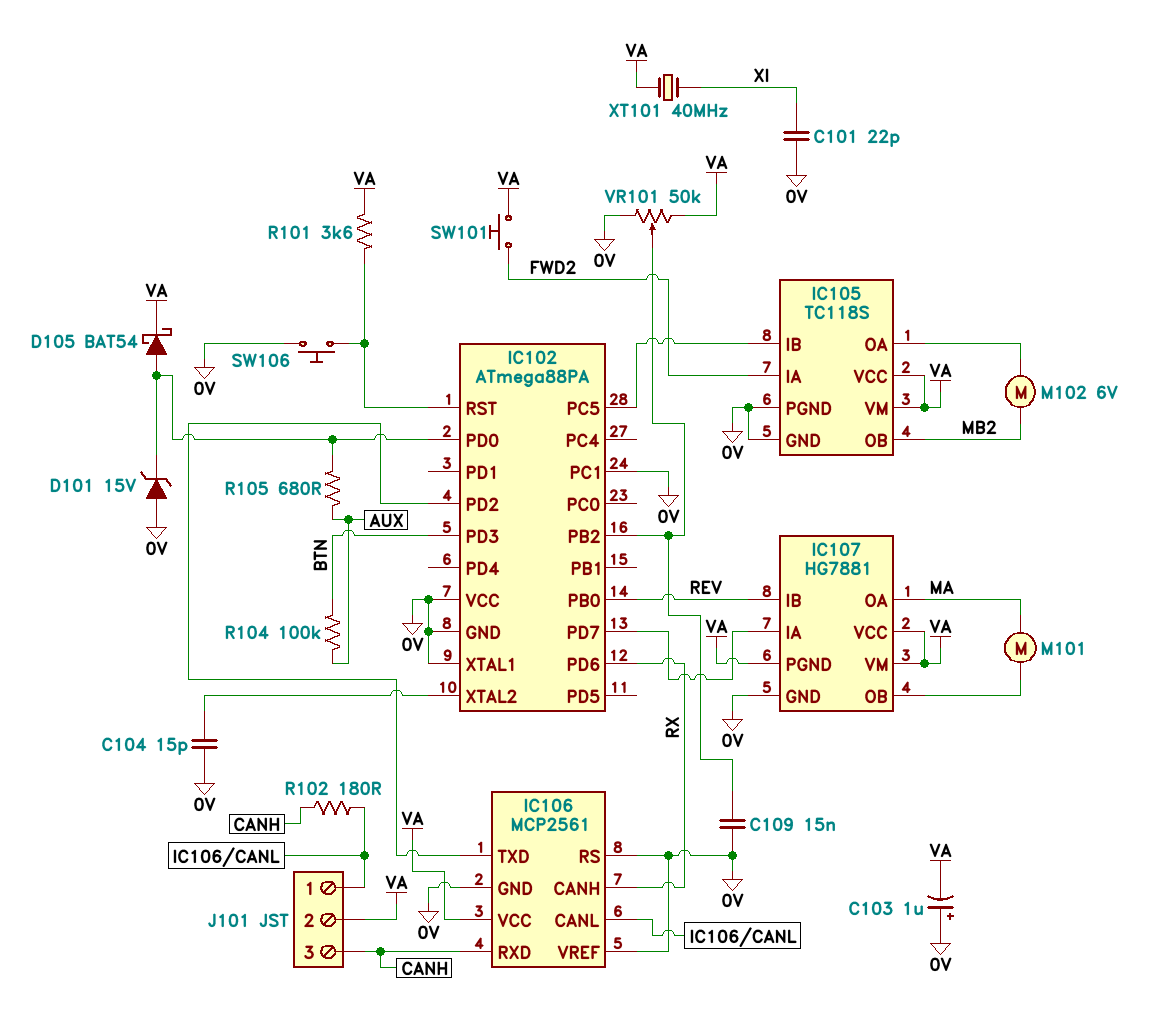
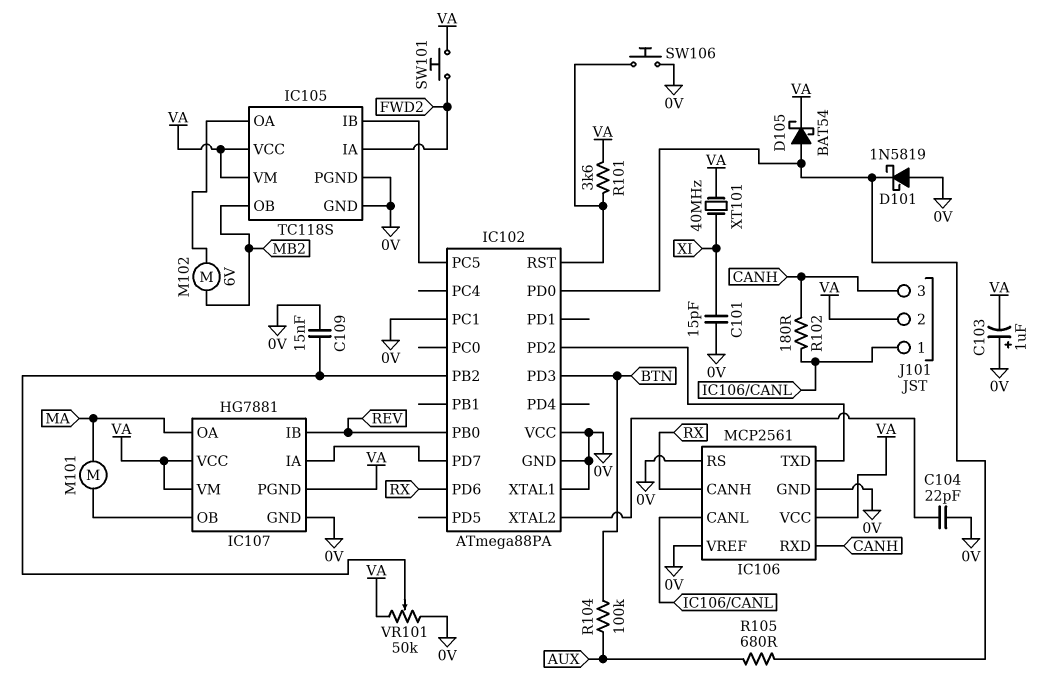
C101: 22pF (0V, XI) -> 15pF (0V, XI)
C104: 15pF (0V, IC102/XTAL2) -> 22pF (0V, IC102/XTAL2)
D101: zener 15V (A 0V, K IC102/PD0) -> schottky 1N5819 (A 0V, K IC102/PD0)

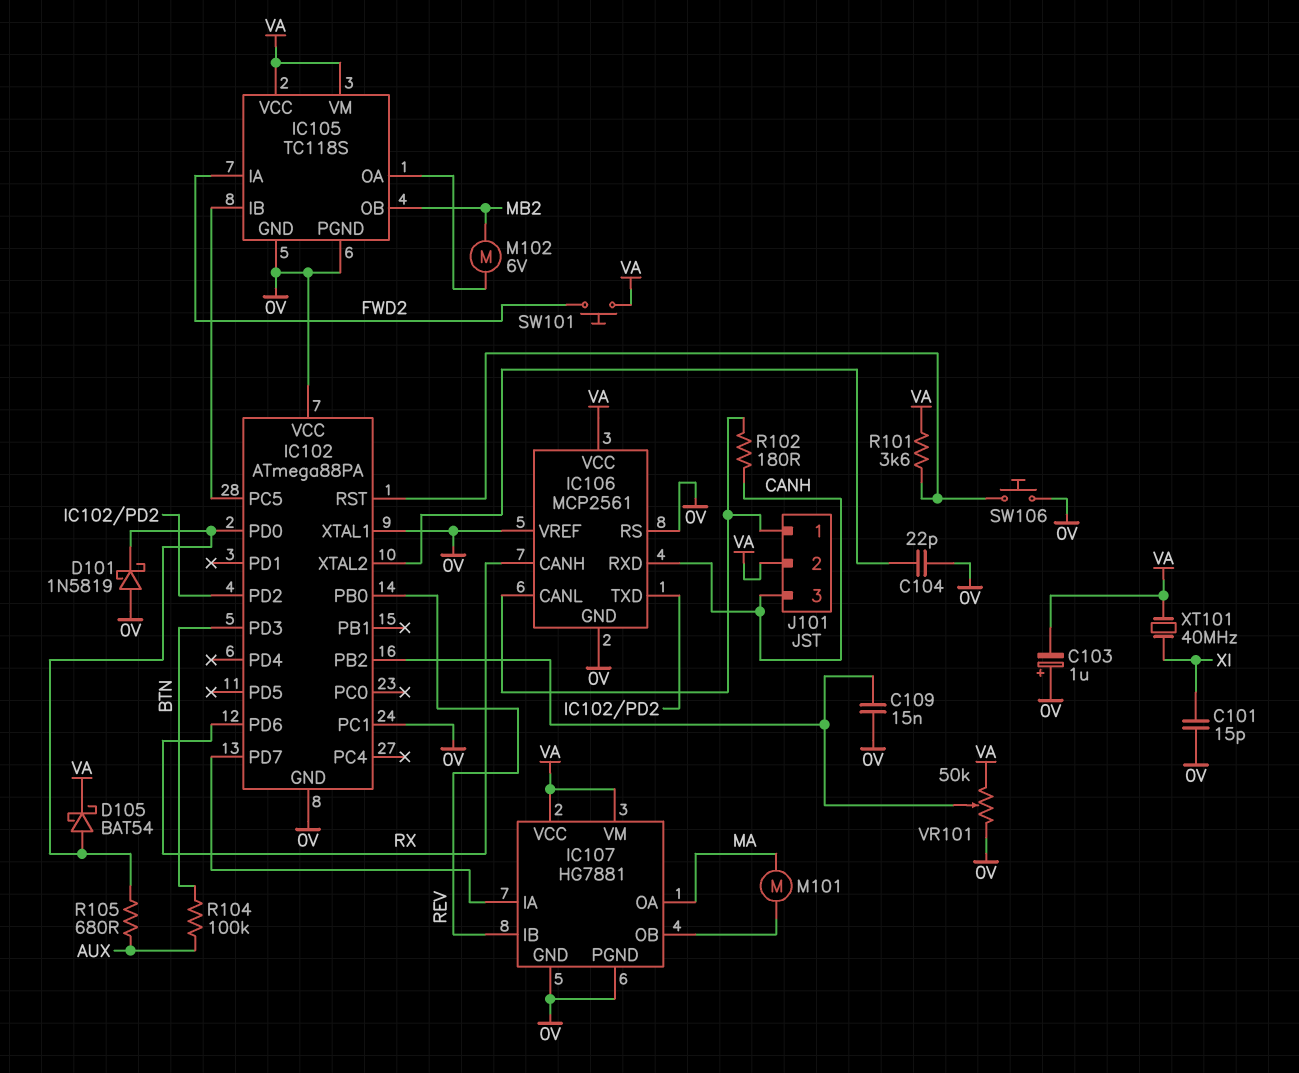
IC107 pin PGND: VA -> 0V

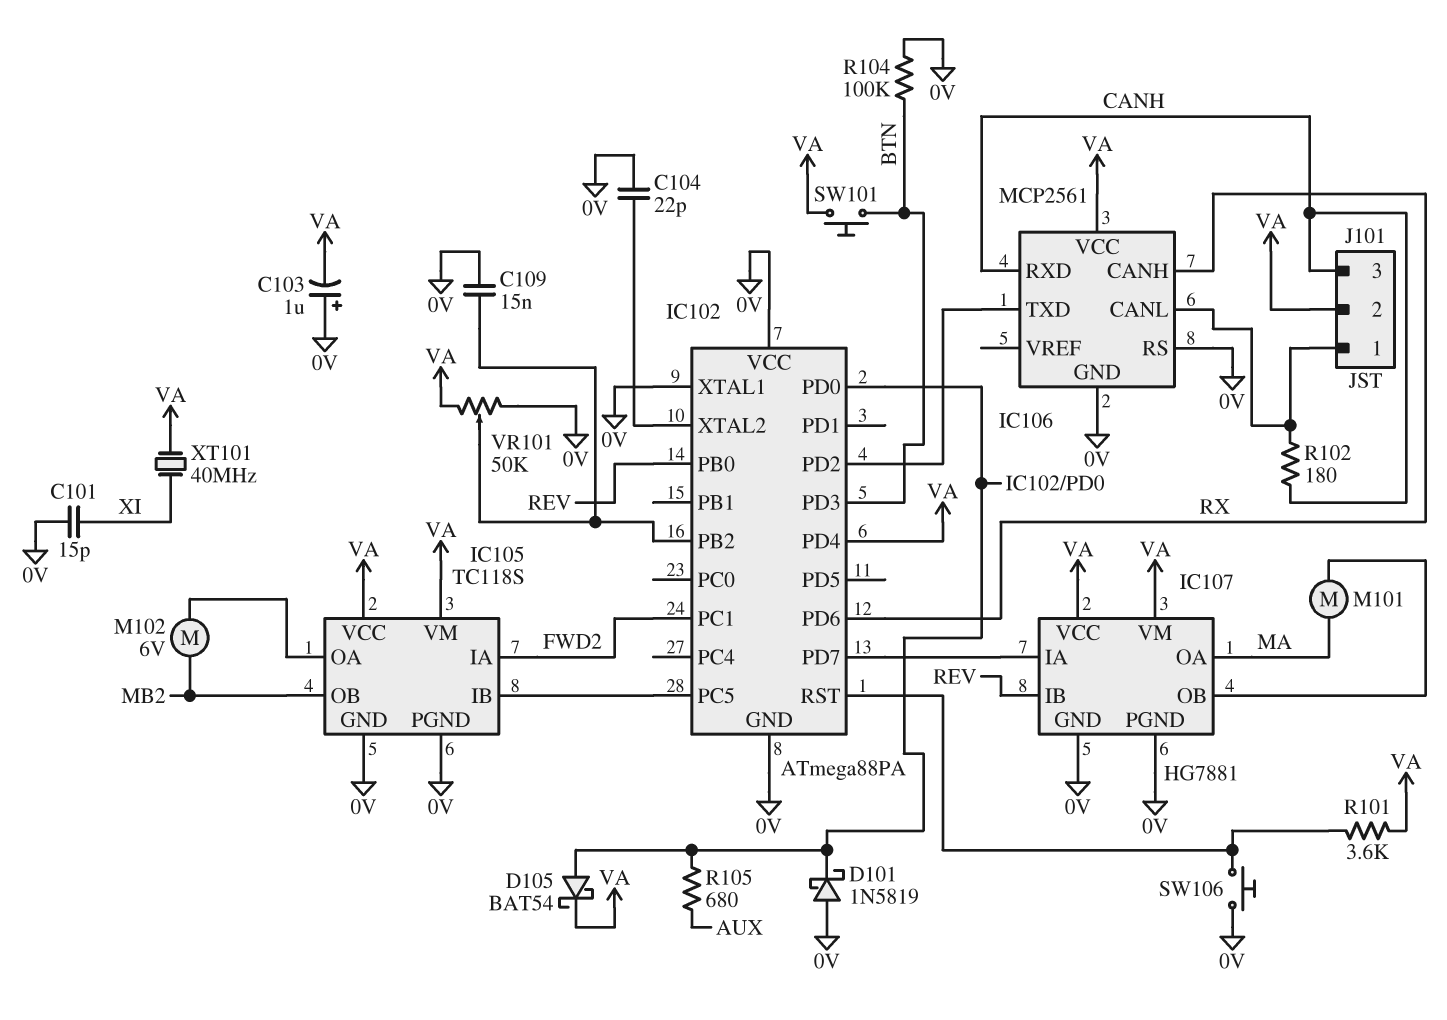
IC102 pin PC1: 0V -> FWD2
IC102 pin PD4: none -> VA
IC106 pin VREF: 0V -> none
R104: 100k (AUX, BTN) -> 100k (0V, BTN)
SW101: button (FWD2, VA) -> button (BTN, VA)

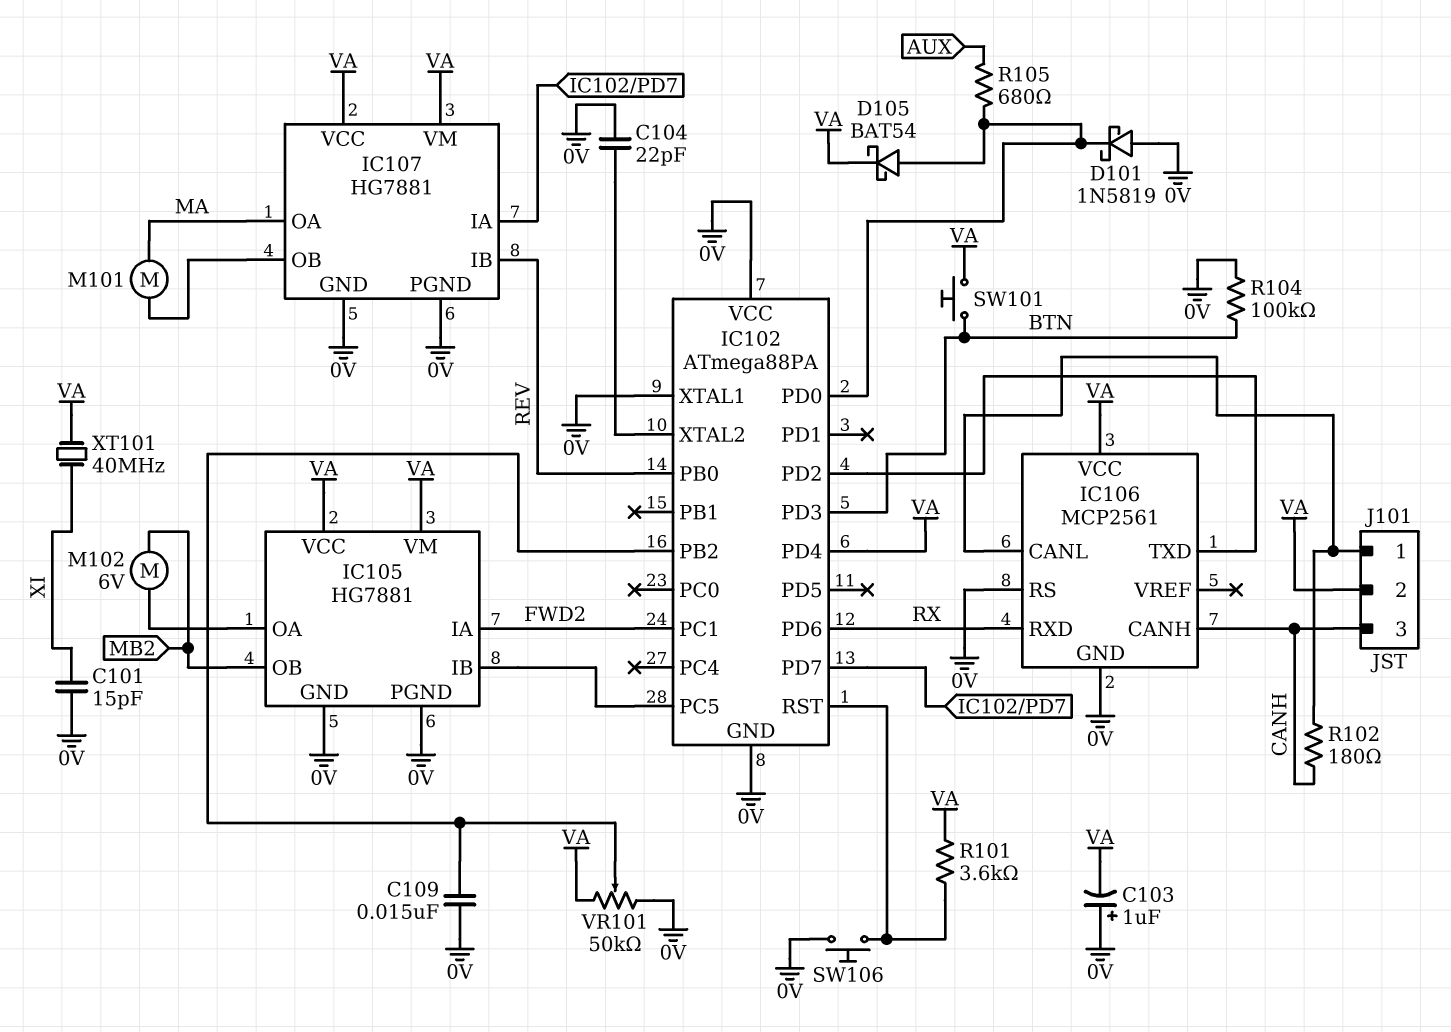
IC105: TC118S -> HG7881
IC106 pin CANH: RX -> CANH
IC106 pin RXD: CANH -> RX

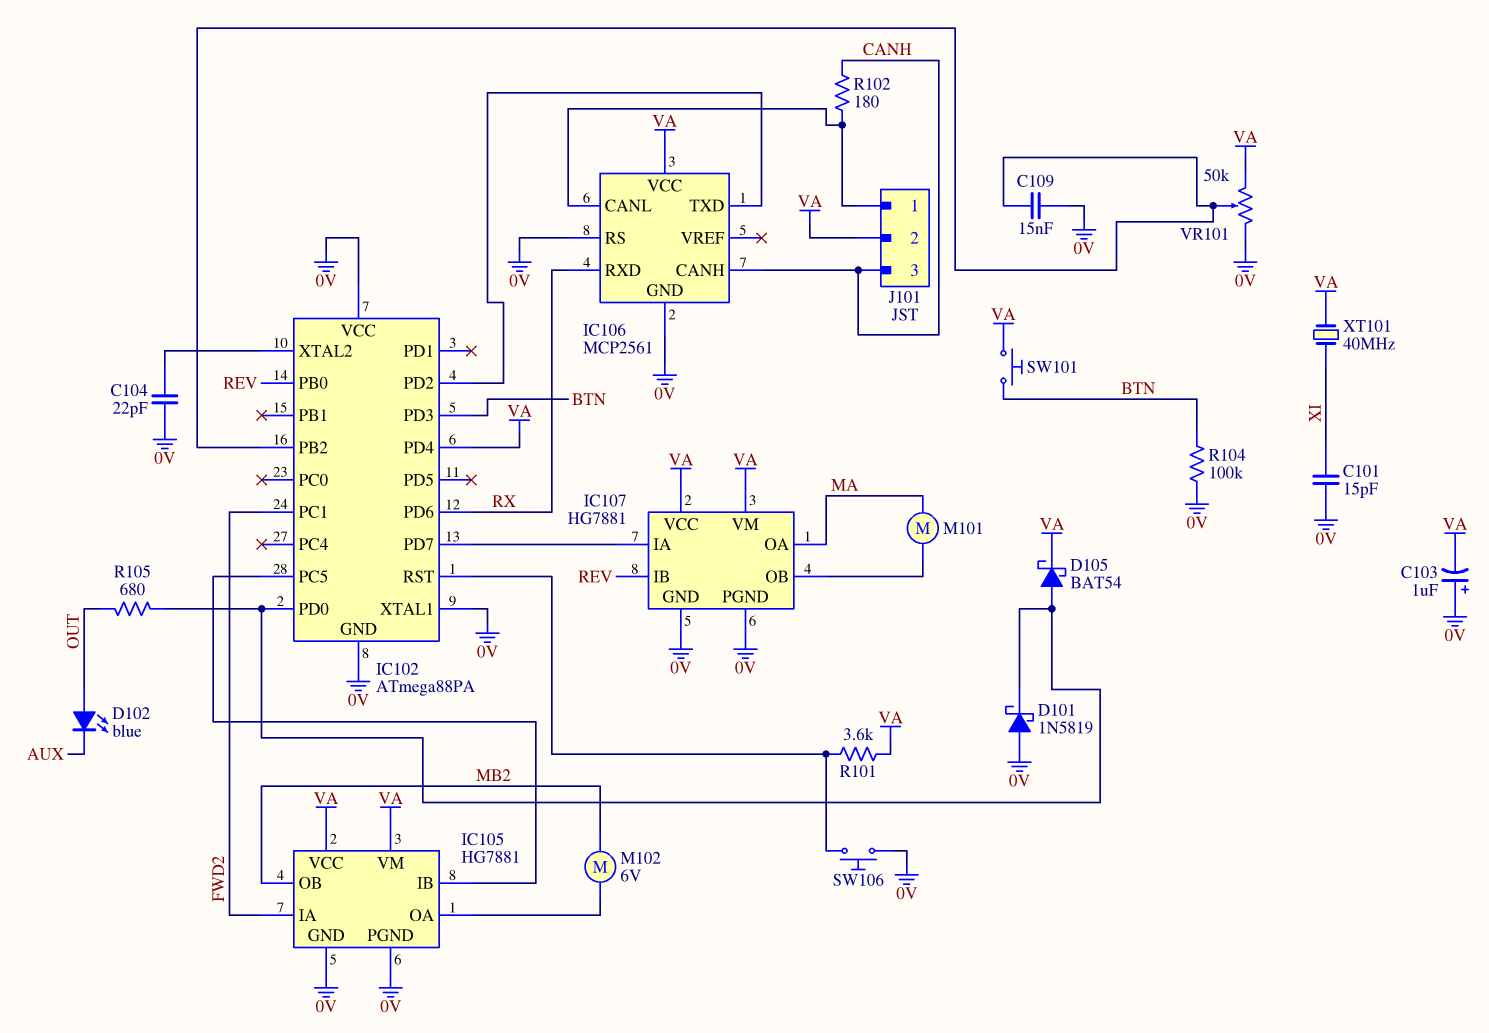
D102: none -> LED blue (A OUT, K AUX)
R105: 680 (AUX, IC102/PD0) -> 680 (IC102/PD0, OUT)

